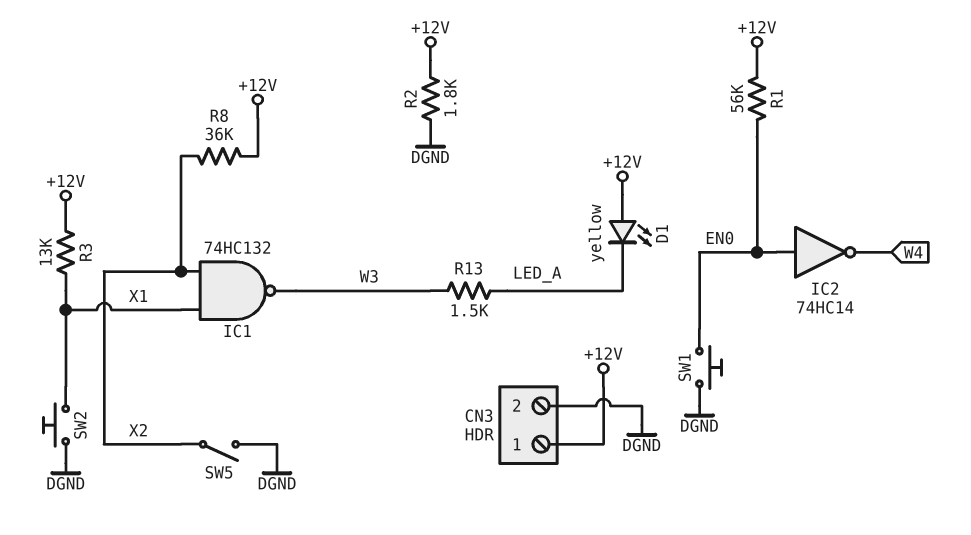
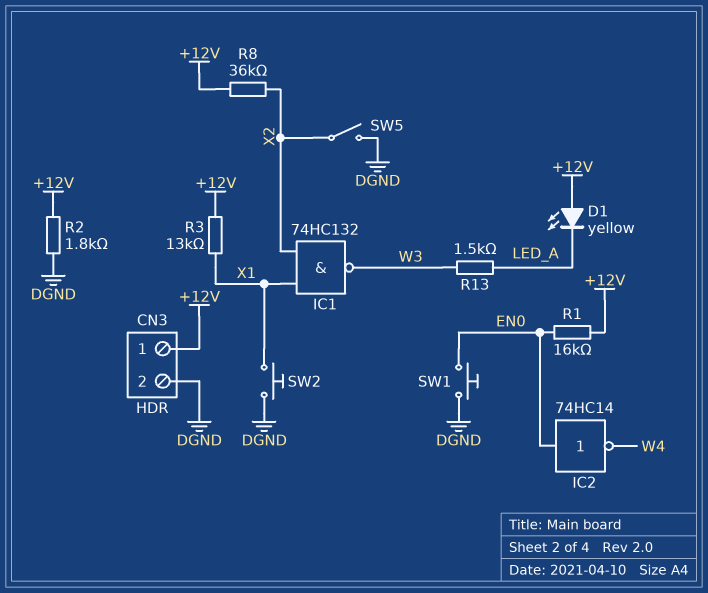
R1: 56k (+12V, EN0) -> 16k (+12V, EN0)

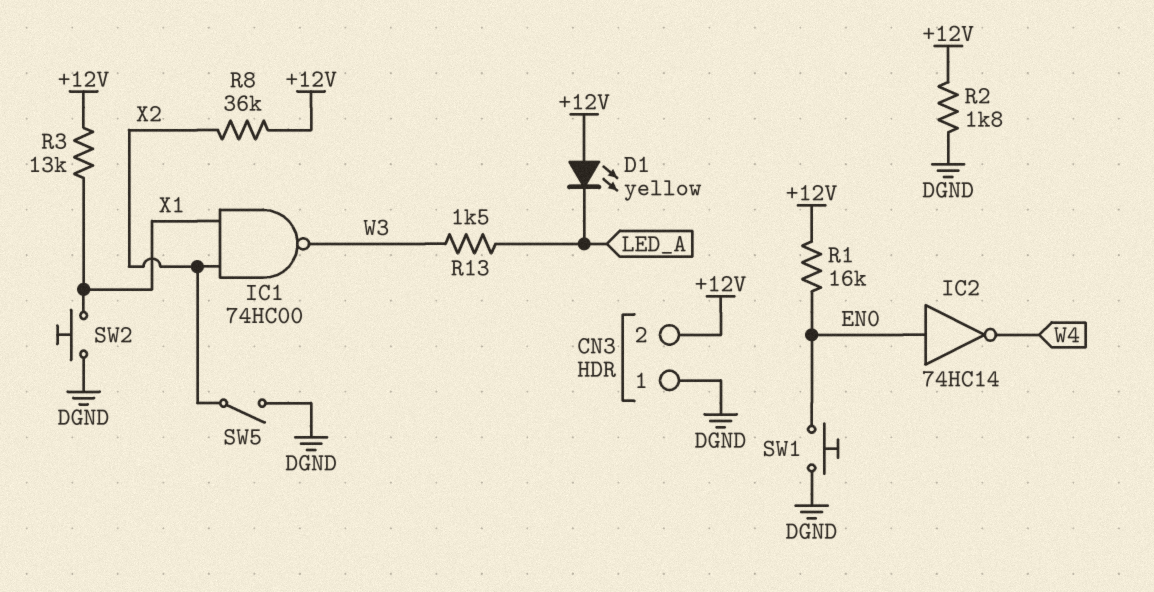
CN3 pin 1: +12V -> DGND
CN3 pin 2: DGND -> +12V
IC1: NAND 74HC132 (in X1, in X2, out W3) -> NAND 74HC00 (in X1, in X2, out W3)

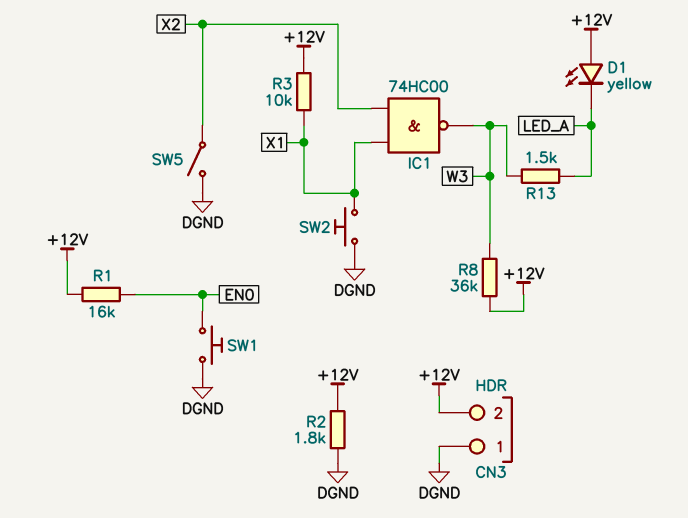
IC2: NOT 74HC14 (in EN0, out W4) -> none
R3: 13k (+12V, X1) -> 10k (+12V, X1)
R8: 36k (+12V, X2) -> 36k (+12V, W3)

